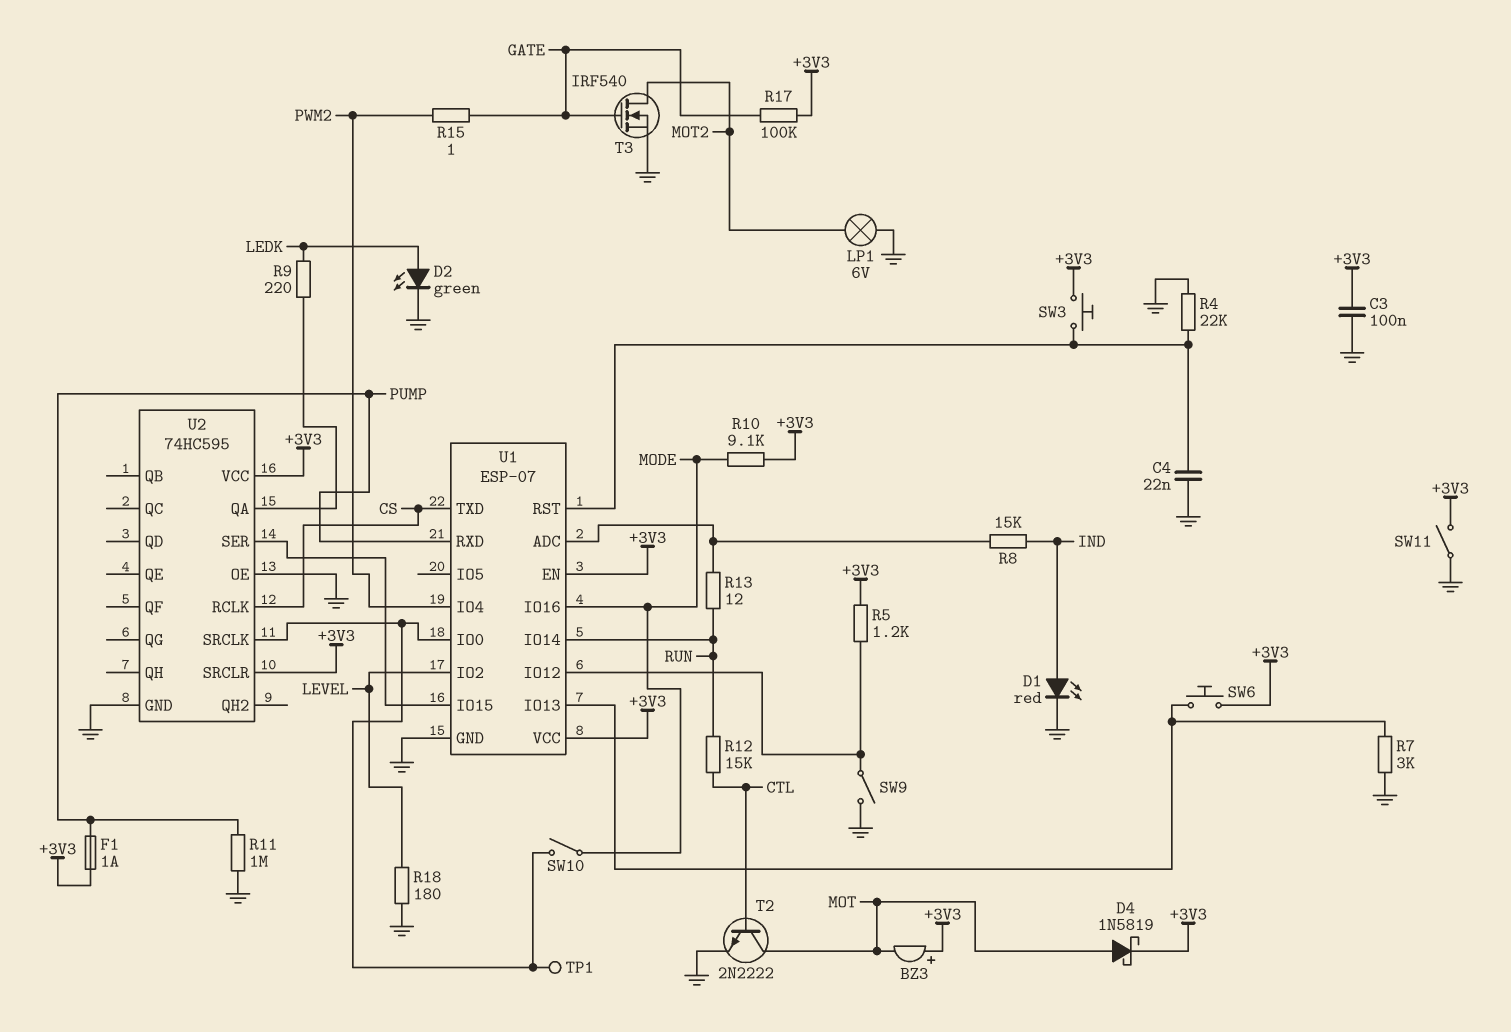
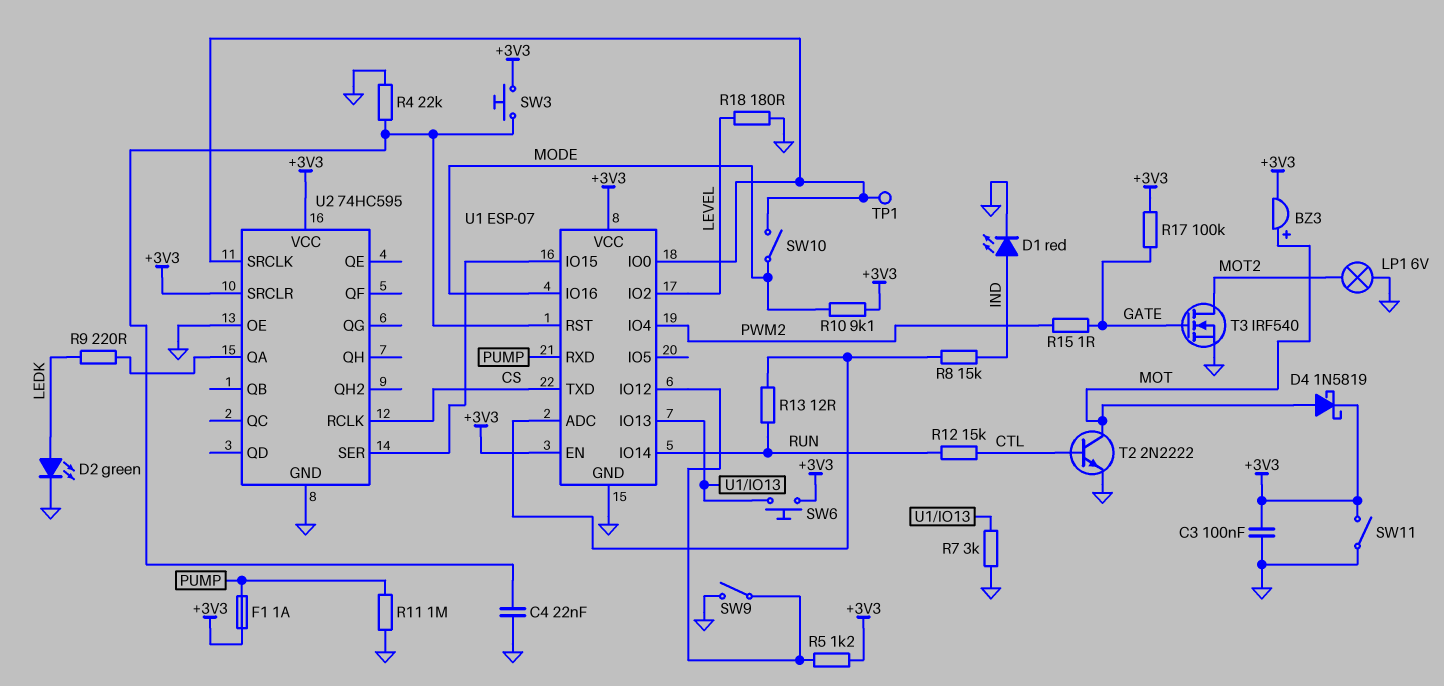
BZ3: buzzer (plus +3V3, minus MOT) -> buzzer (plus MOT, minus +3V3)

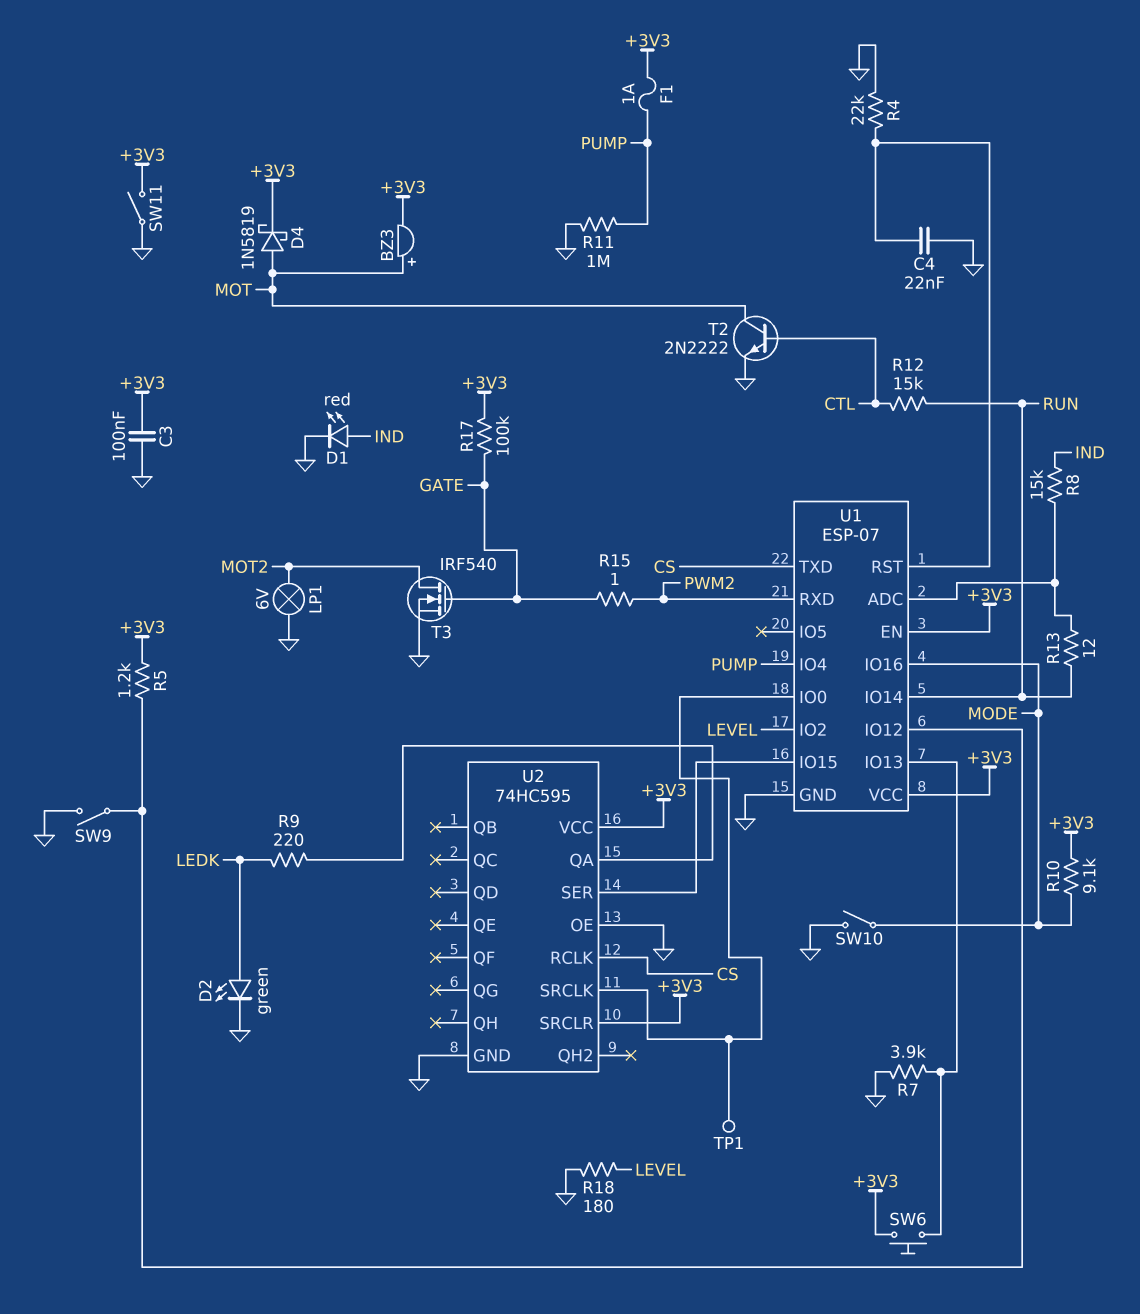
R7: 3k (GND, U1/IO13) -> 3.9k (GND, U1/IO13)
SW3: button (+3V3, U1/RST) -> none
SW10: switch (MODE, U1/IO0) -> switch (GND, MODE)
U1 pin IO4: PWM2 -> PUMP
U1 pin RXD: PUMP -> PWM2

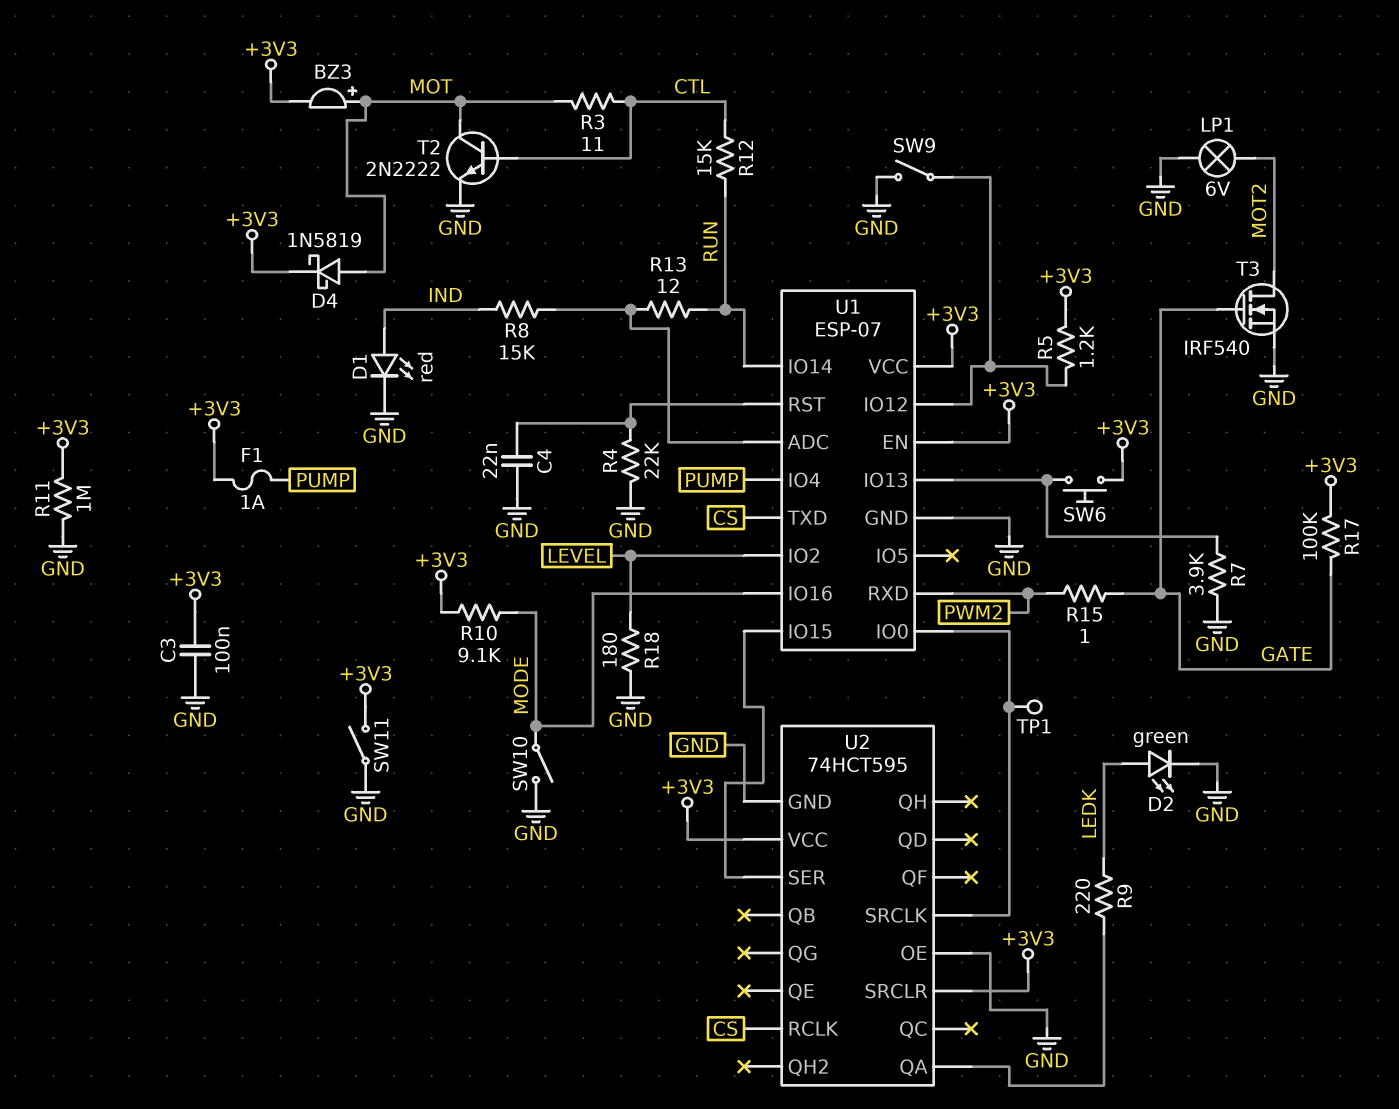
R3: none -> 11 (CTL, MOT)
R11: 1M (GND, PUMP) -> 1M (+3V3, GND)
U2: 74HC595 -> 74HCT595

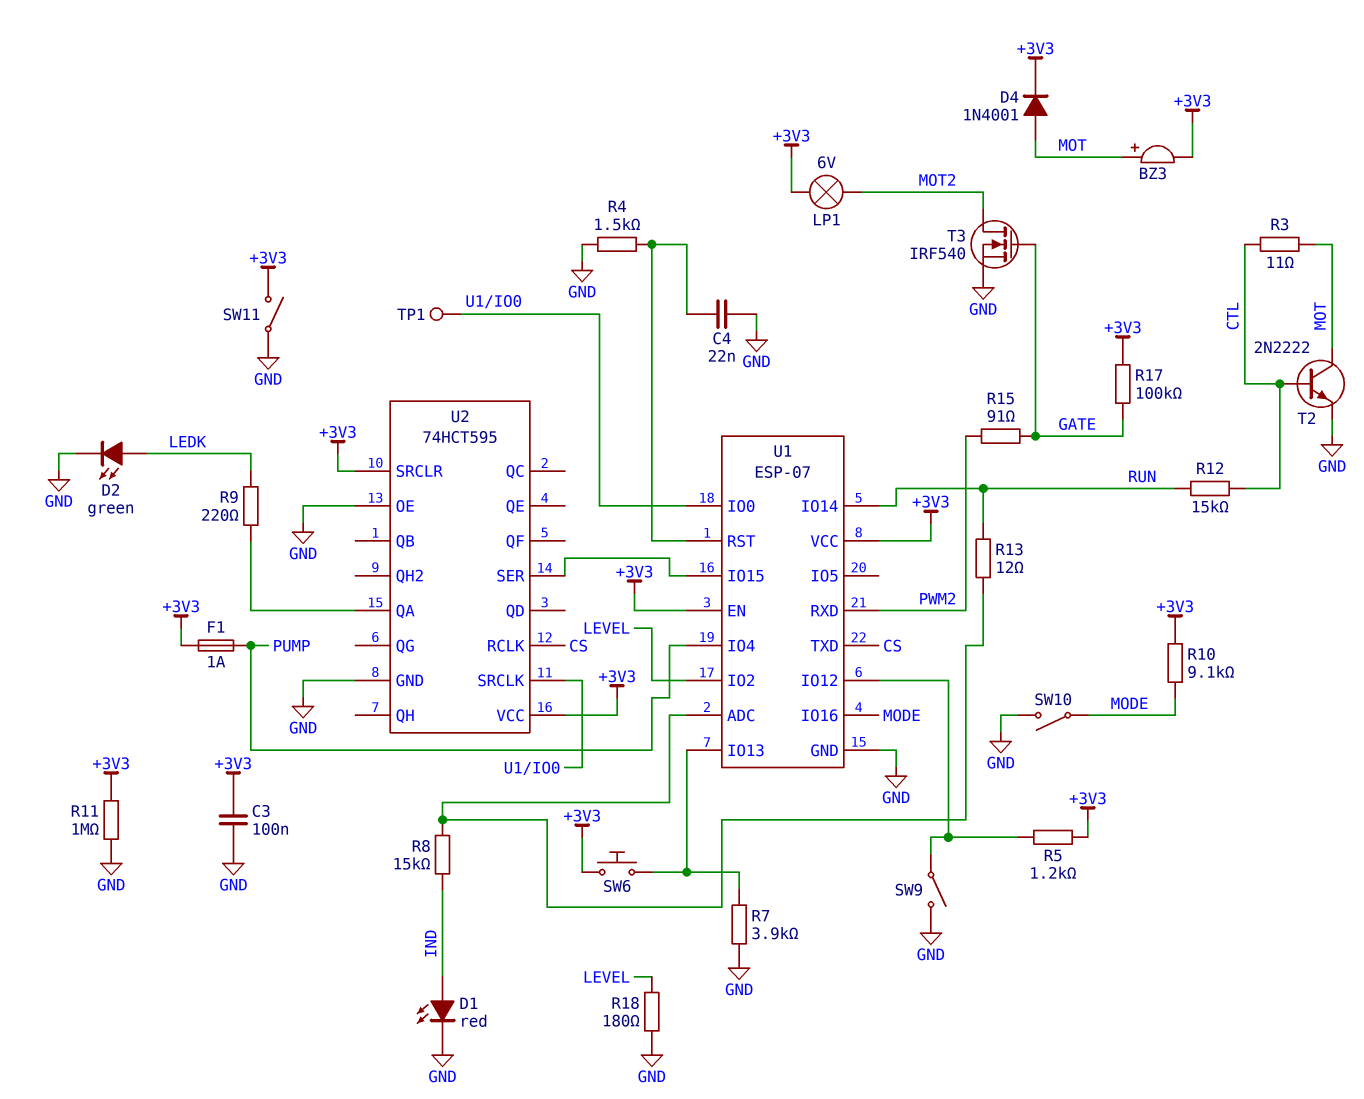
D4: schottky 1N5819 (A MOT, K +3V3) -> diode 1N4001 (A MOT, K +3V3)
LP1: lamp 6V (GND, MOT2) -> lamp 6V (+3V3, MOT2)
R4: 22k (GND, U1/RST) -> 1.5k (GND, U1/RST)
R15: 1 (GATE, PWM2) -> 91 (GATE, PWM2)

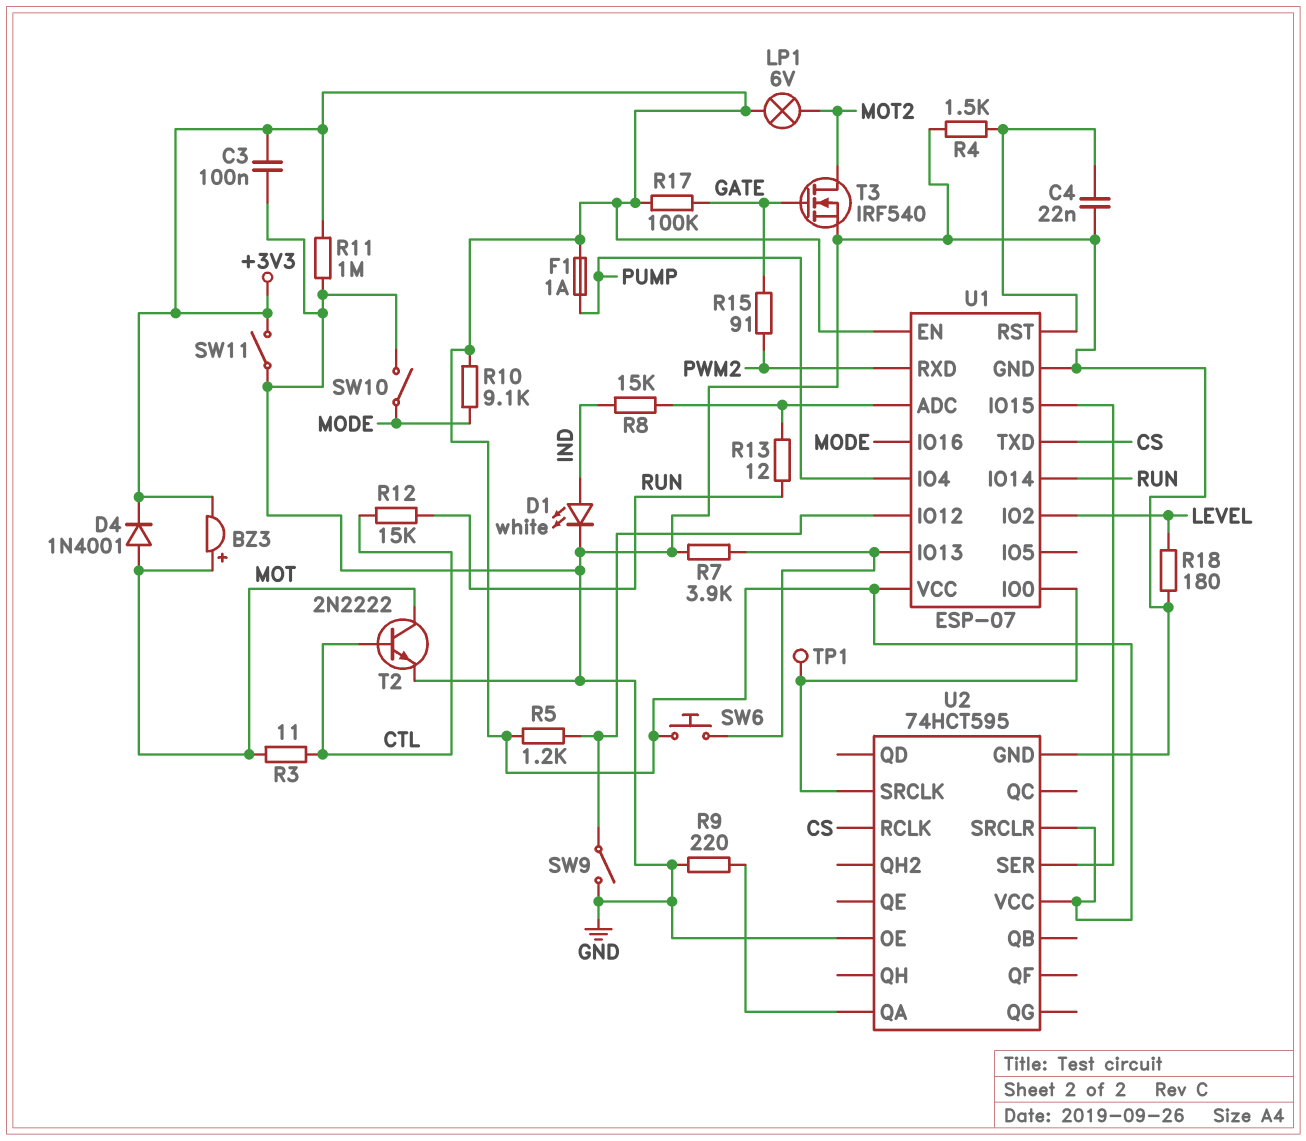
D1: LED red (A IND, K GND) -> LED white (A IND, K GND)
D2: LED green (A LEDK, K GND) -> none
R9: 220 (LEDK, U2/QA) -> 220 (GND, U2/QA)

